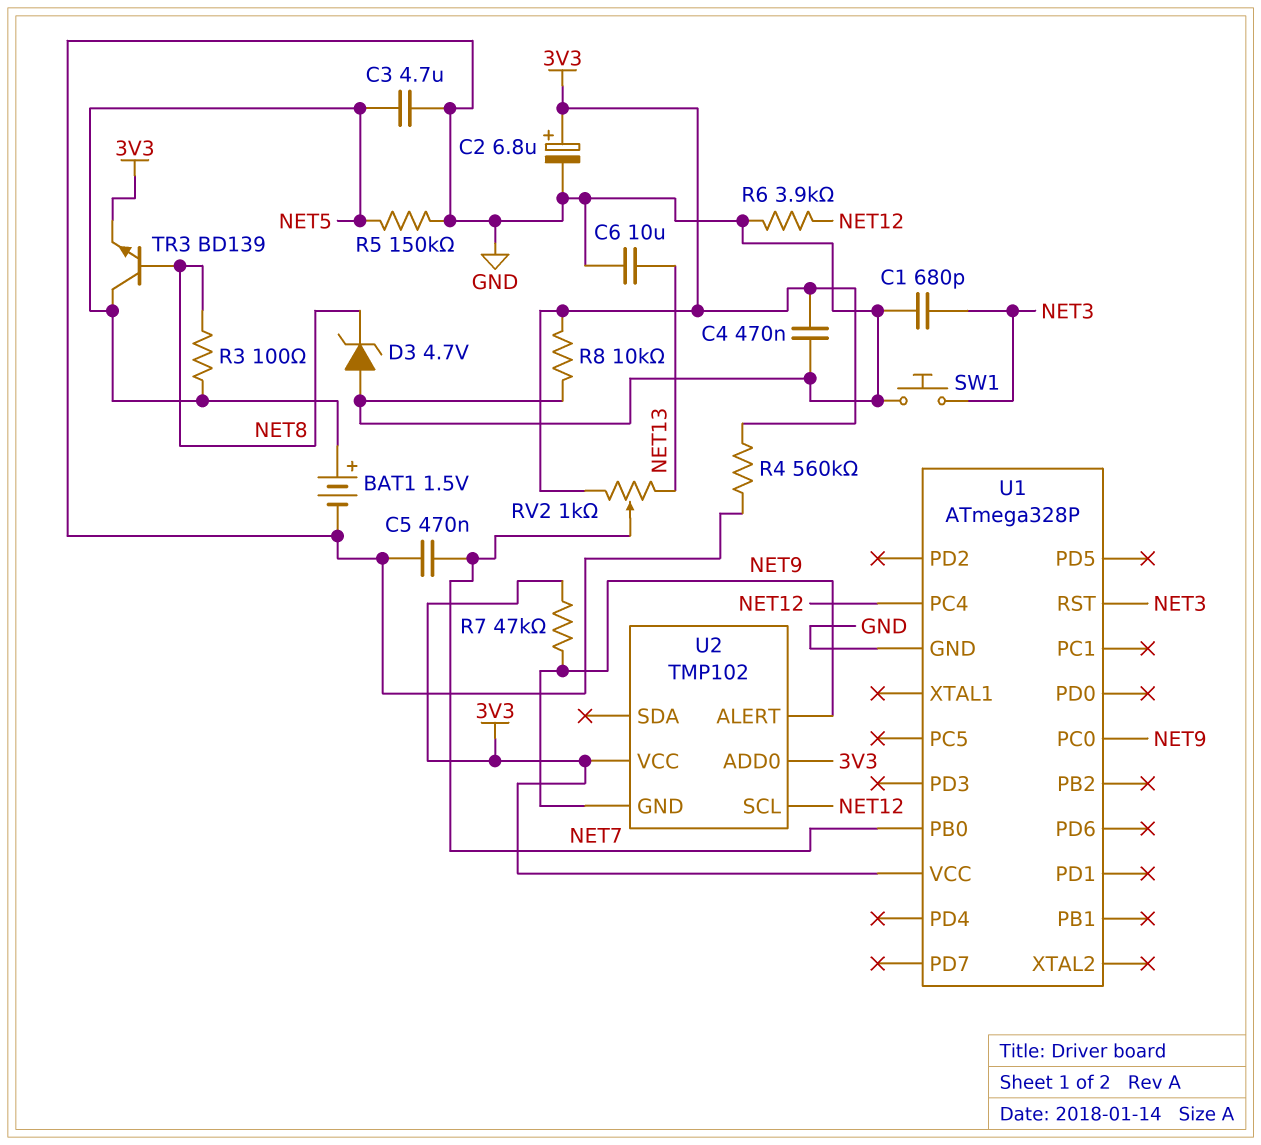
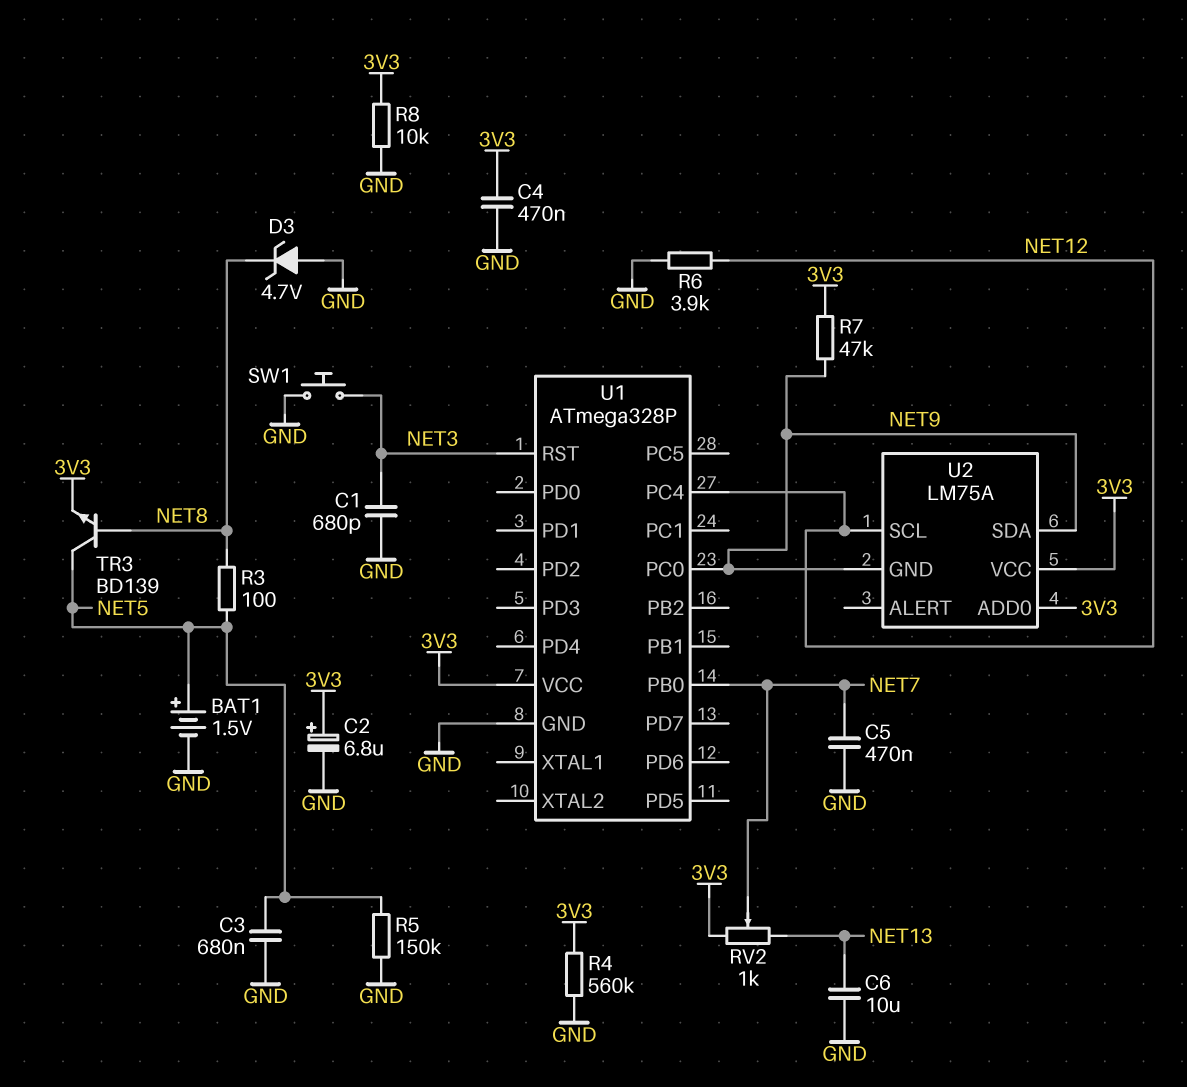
C3: 4.7uF (GND, NET5) -> 680nF (GND, NET5)
U2: TMP102 -> LM75A
U2 pin ALERT: NET9 -> none
U2 pin SDA: none -> NET9

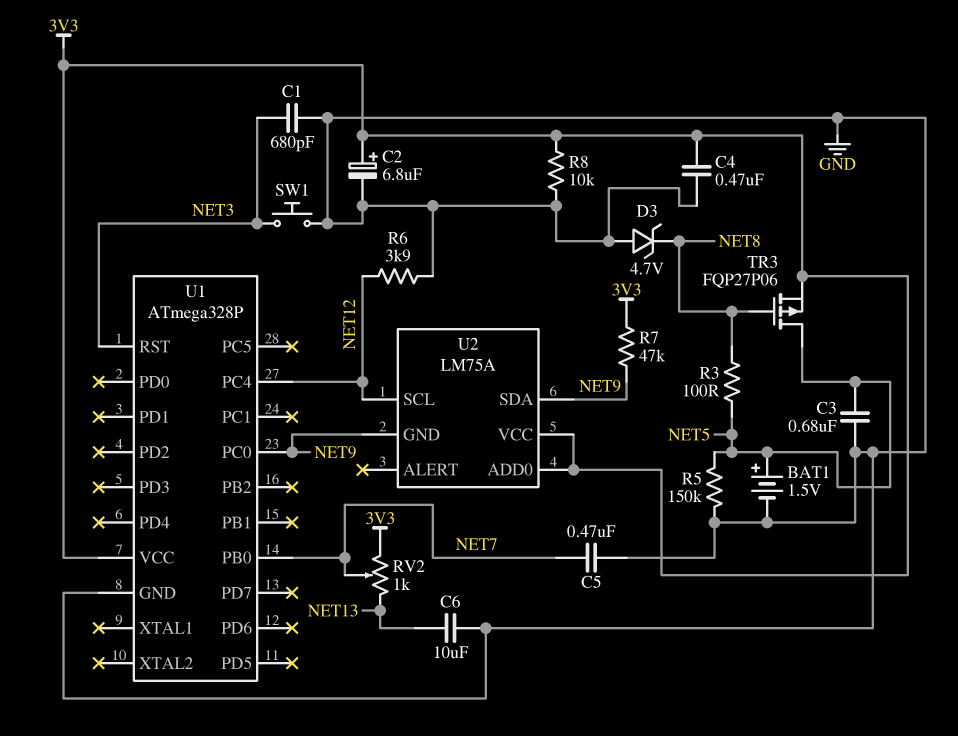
R4: 560k (3V3, GND) -> none
TR3: NPN BD139 (B NET8, C NET5, E 3V3) -> PMOS FQP27P06 (G NET8, D NET5, S 3V3)

